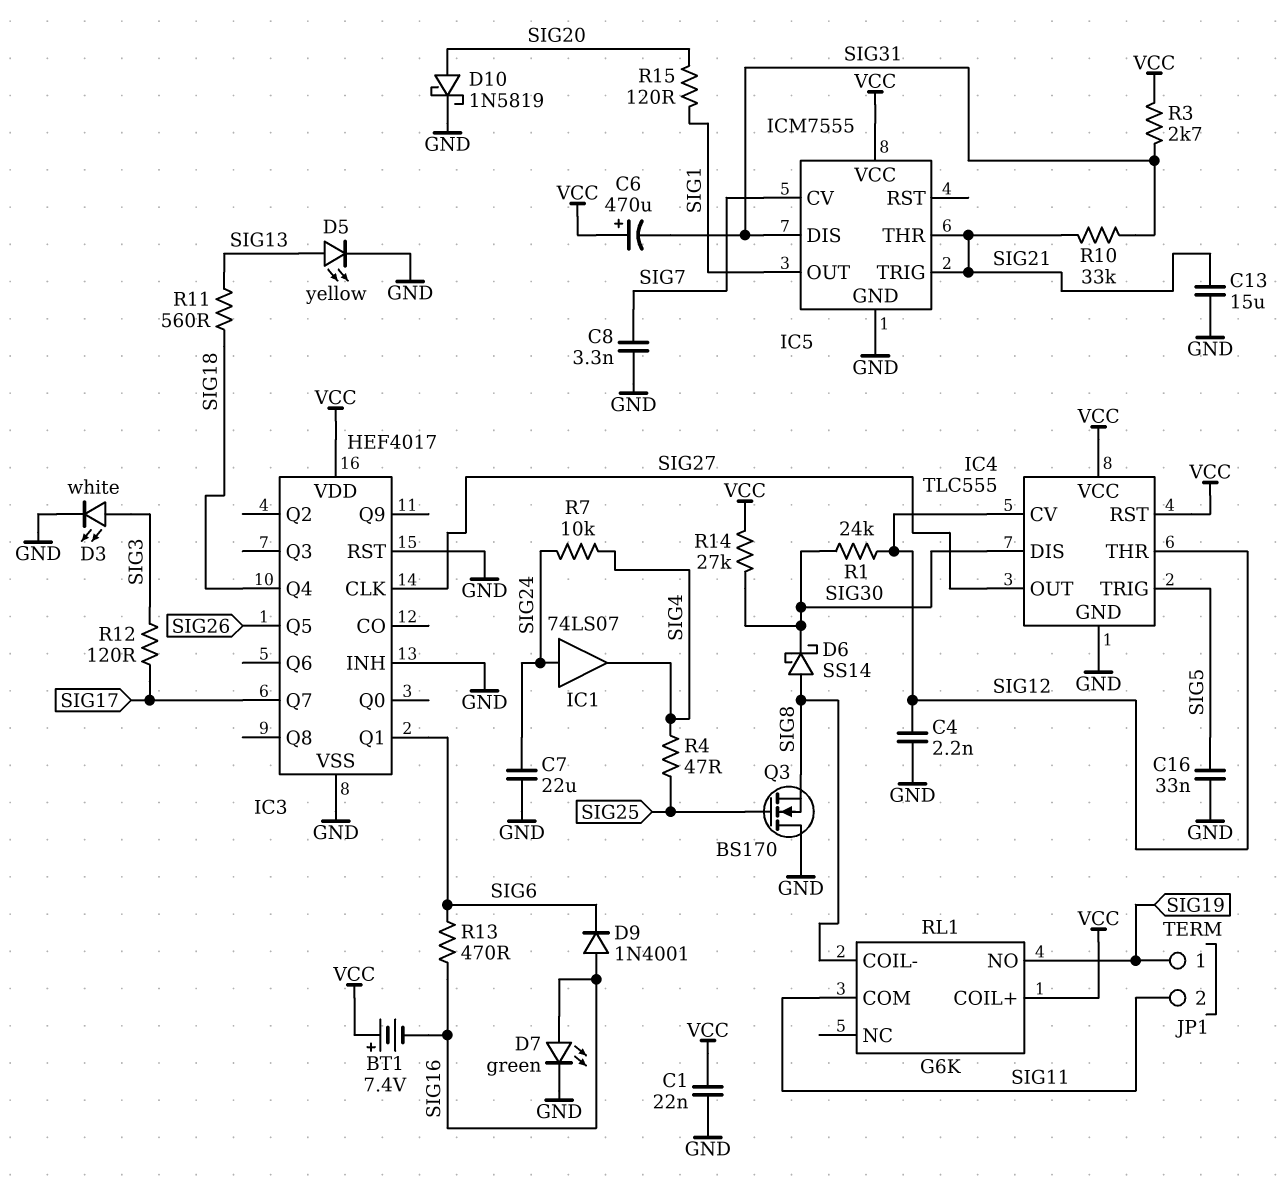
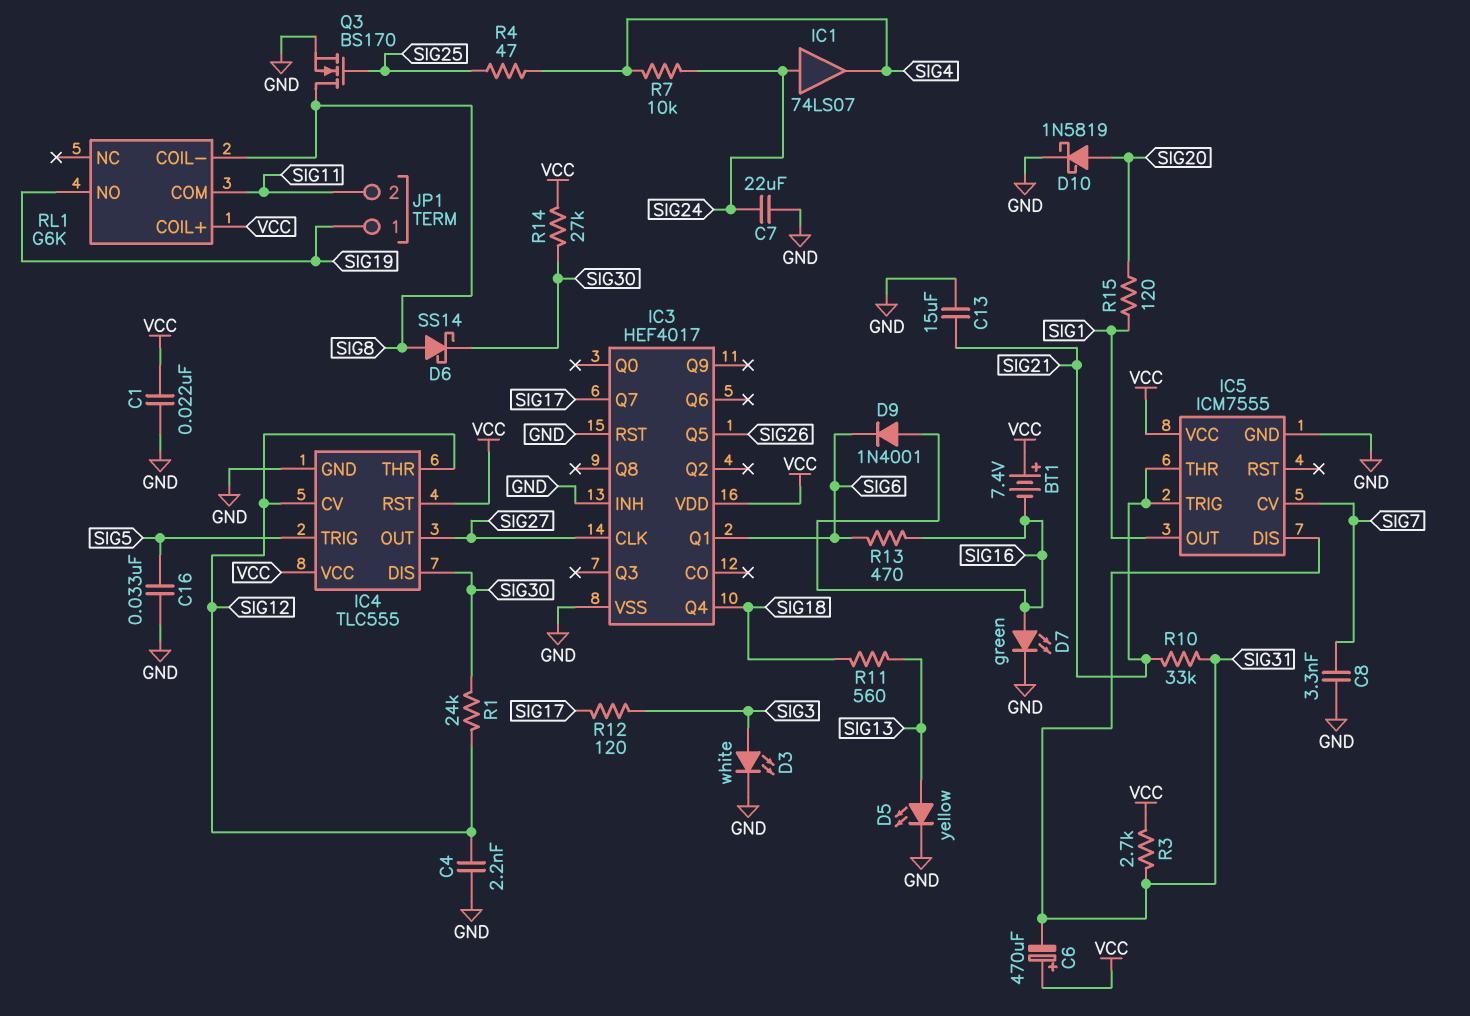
Q3: NMOS BS170 (G SIG25, D GND, S SIG8) -> NMOS BS170 (G SIG25, D SIG8, S GND)

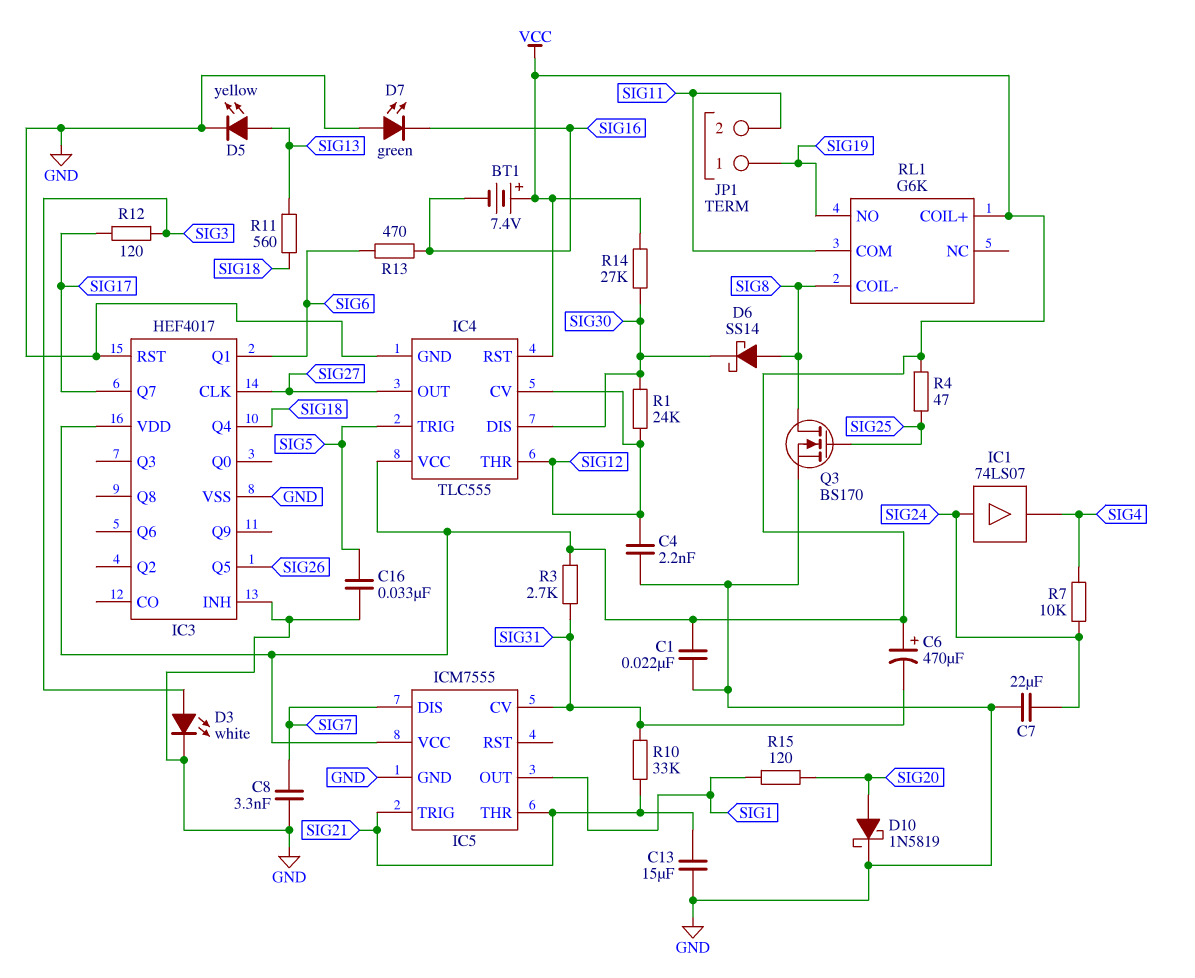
D7: LED green (A SIG16, K GND) -> LED green (A GND, K SIG16)
D9: diode 1N4001 (A SIG16, K SIG6) -> none
IC5 pin CV: SIG7 -> SIG31
IC5 pin DIS: SIG31 -> SIG7
R4: 47 (SIG4, SIG25) -> 47 (SIG25, VCC)

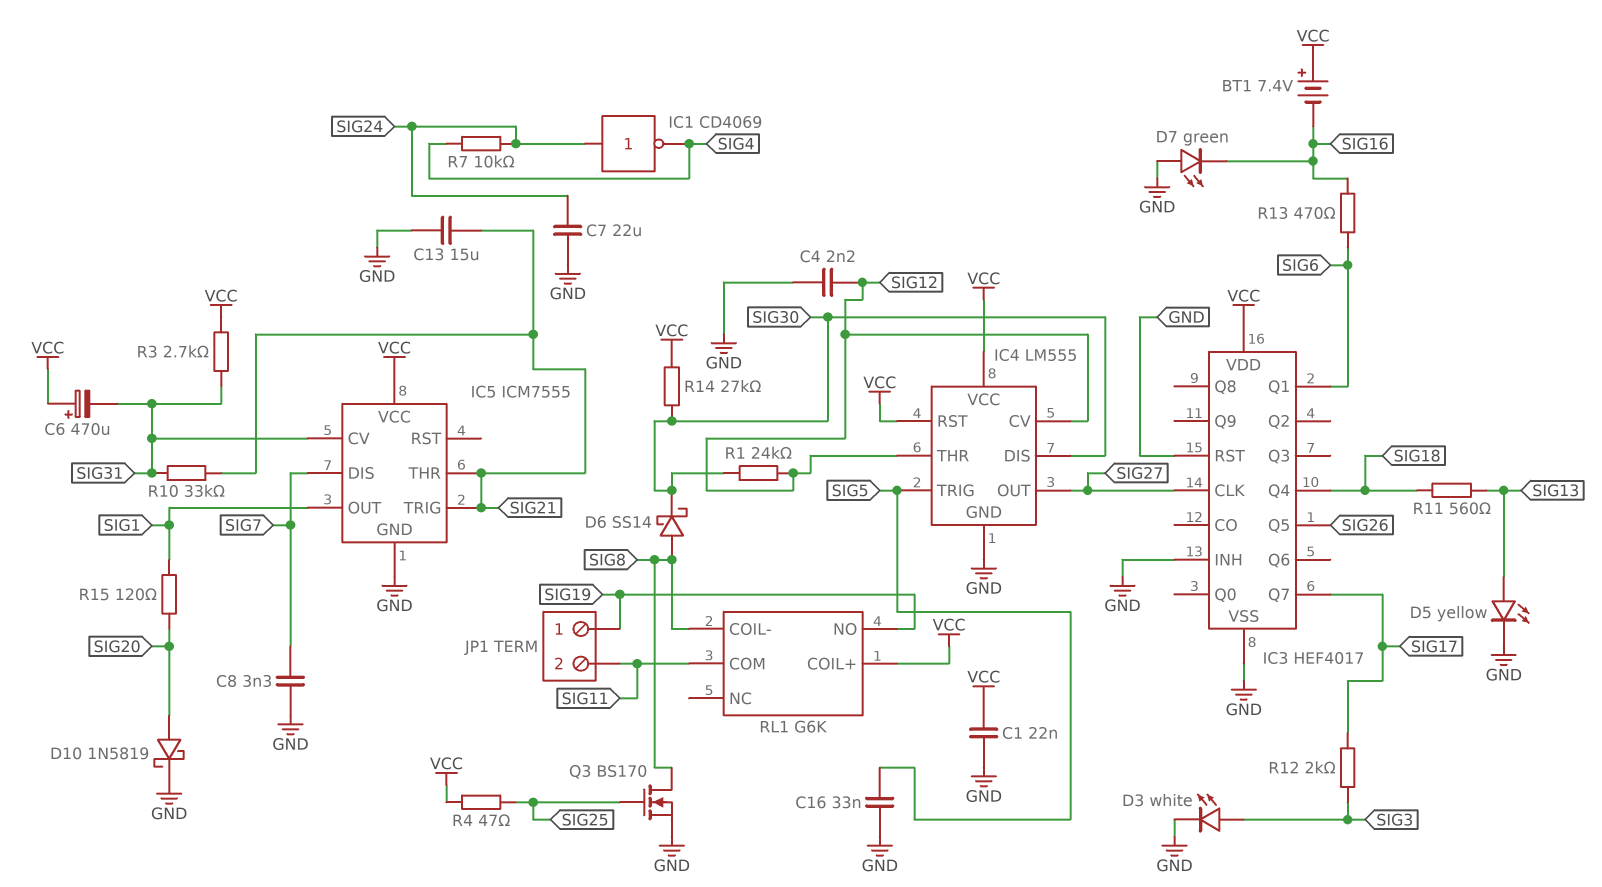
IC1: buffer 74LS07 (in SIG24, out SIG4) -> NOT CD4069 (in SIG24, out SIG4)
IC4: TLC555 -> LM555
R12: 120 (SIG3, SIG17) -> 2k (SIG3, SIG17)

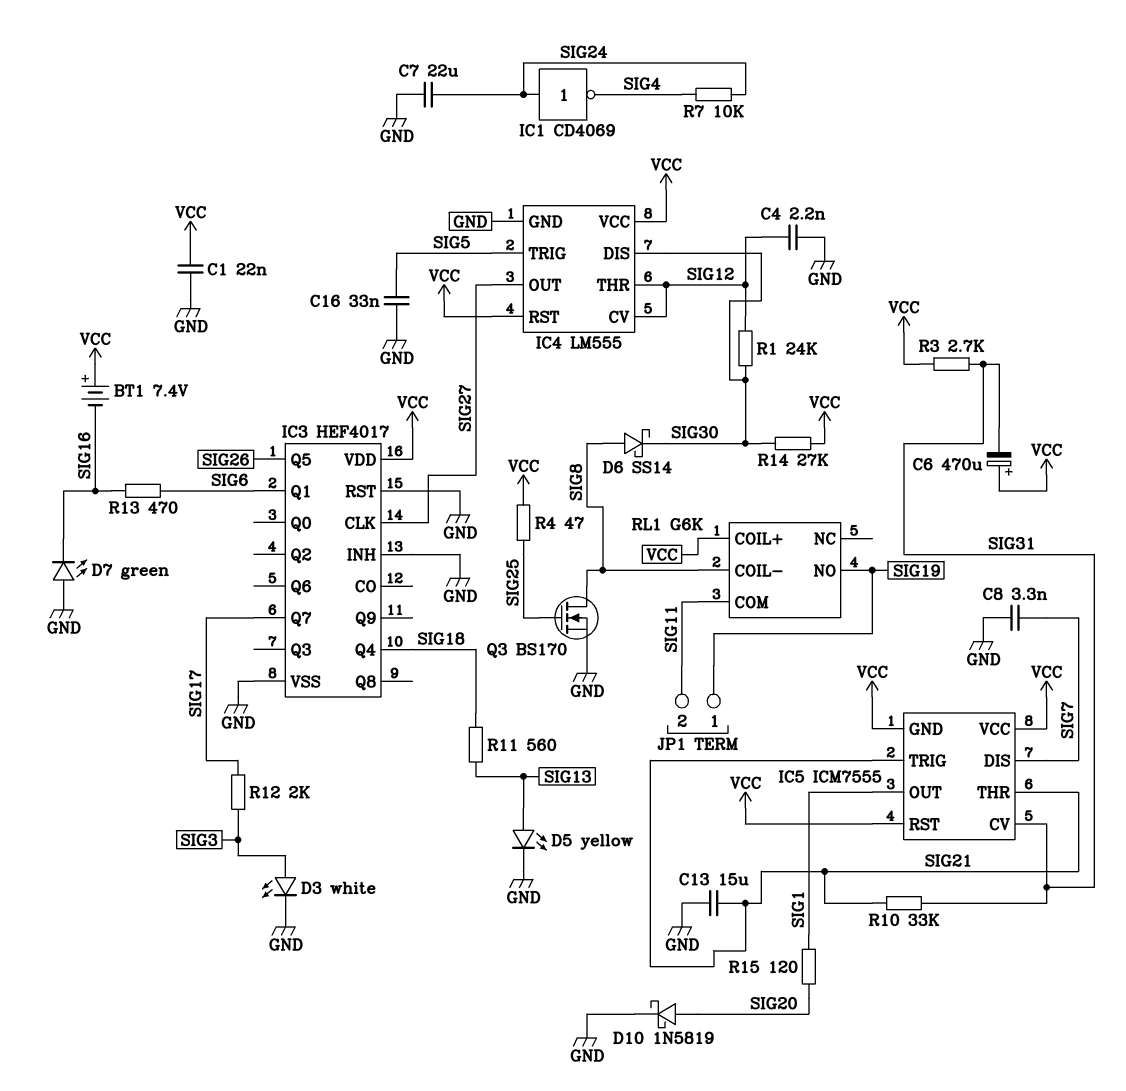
IC5 pin GND: GND -> VCC
IC5 pin RST: none -> VCC

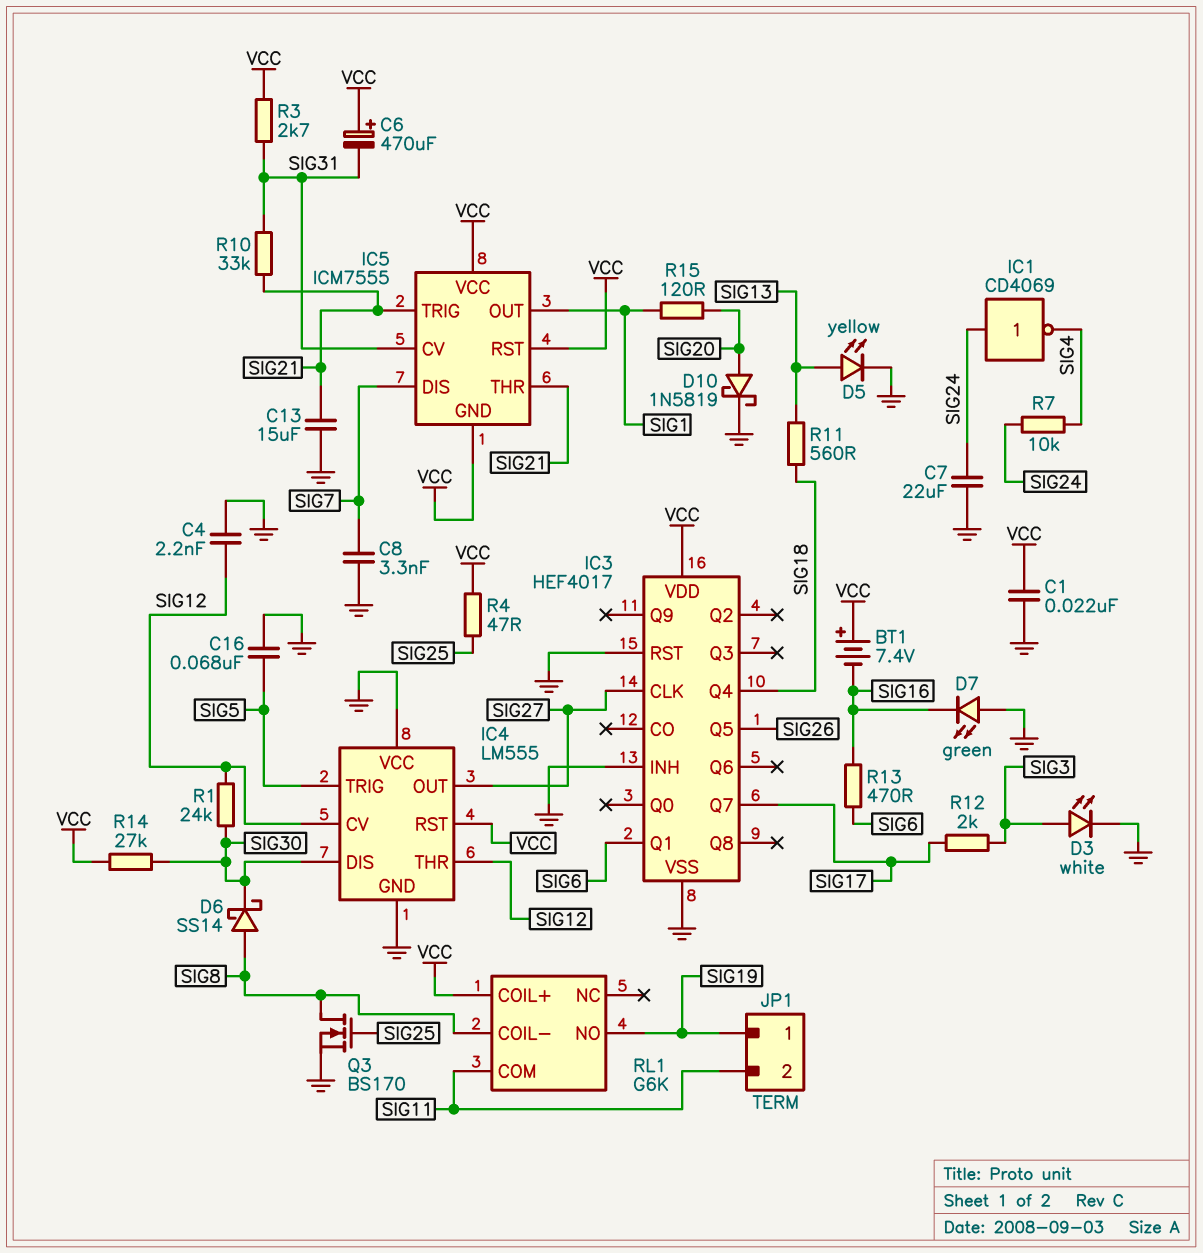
C16: 33nF (GND, SIG5) -> 68nF (GND, SIG5)
IC4 pin VCC: VCC -> GND

